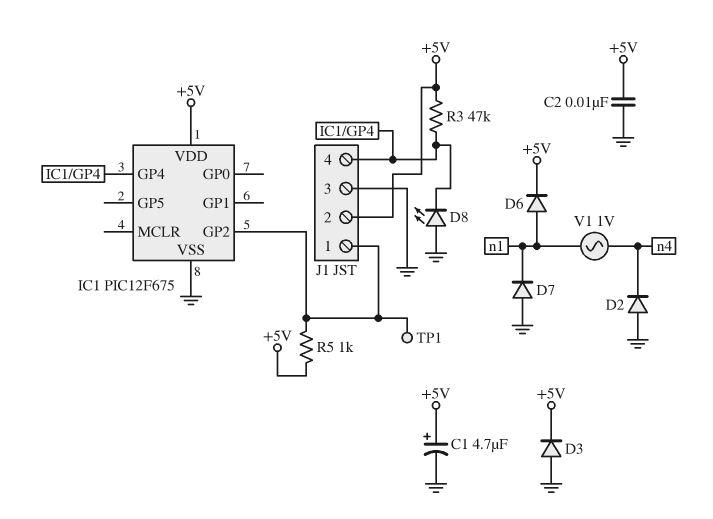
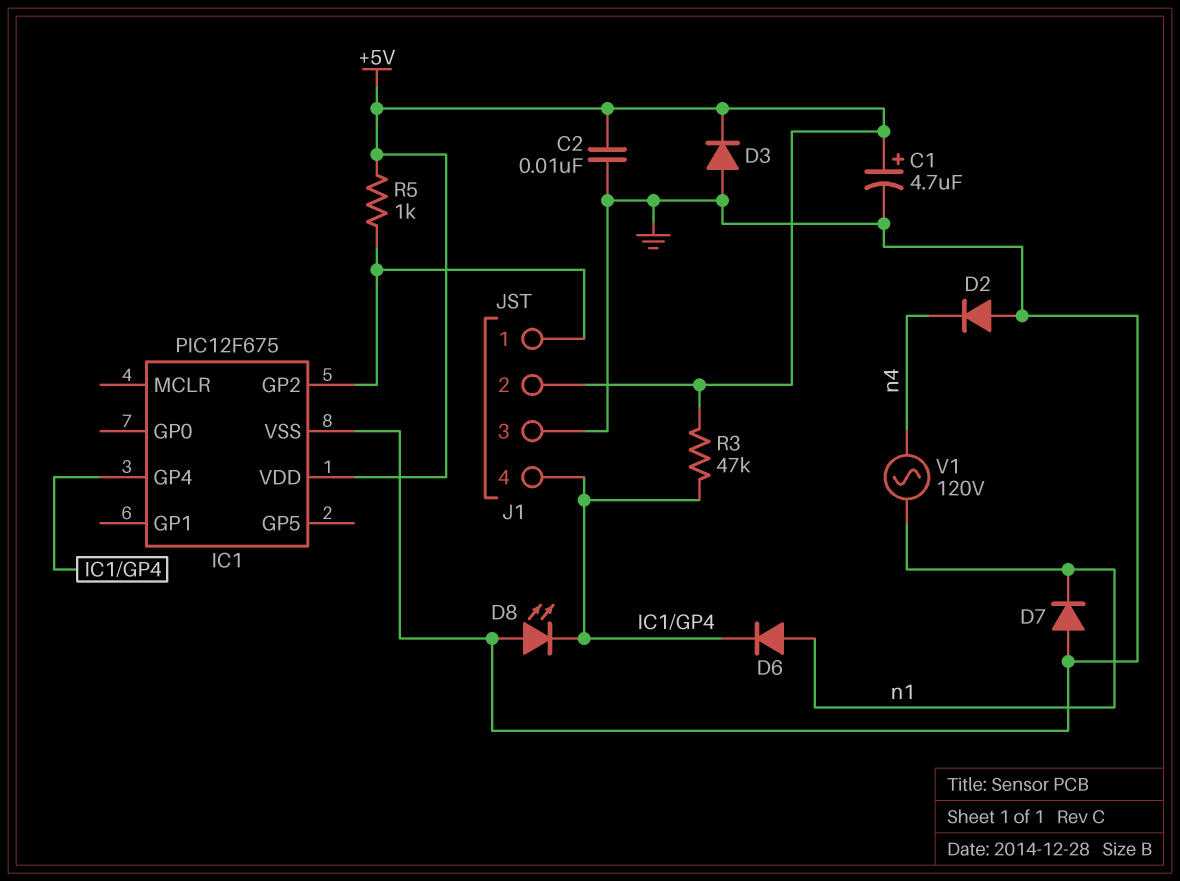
D6: diode (A n1, K +5V) -> diode (A n1, K IC1/GP4)
TP1: test point (IC1/GP2) -> none
V1: AC 1V (n1, n4) -> AC 120V (n1, n4)

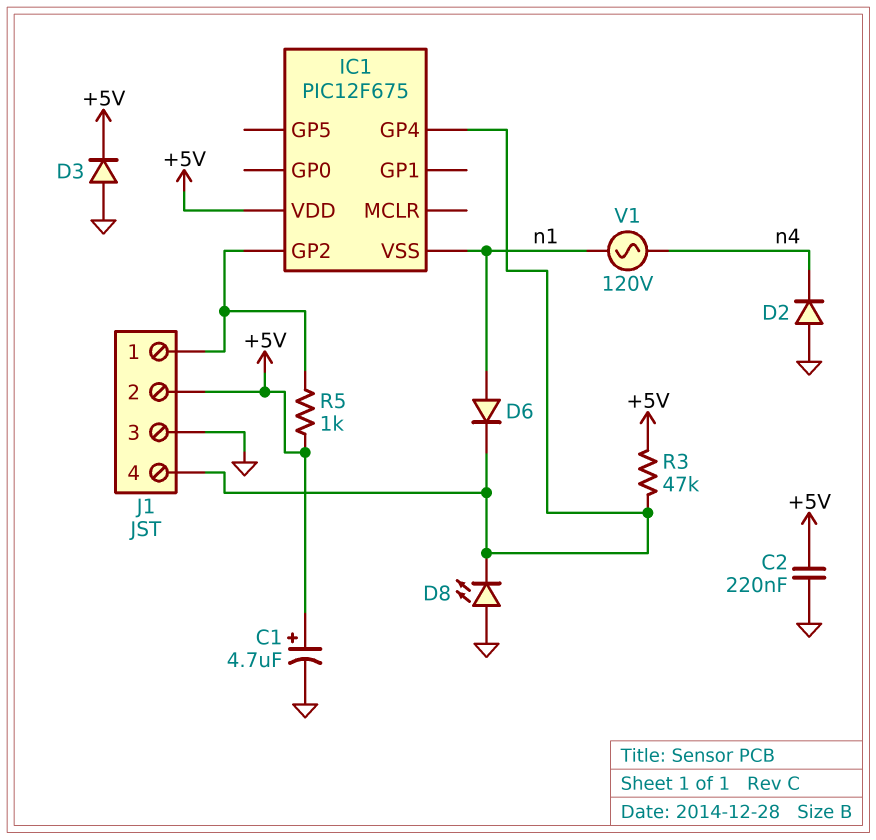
C2: 10nF (+5V, GND) -> 220nF (+5V, GND)
D7: diode (A GND, K n1) -> none
IC1 pin VSS: GND -> n1

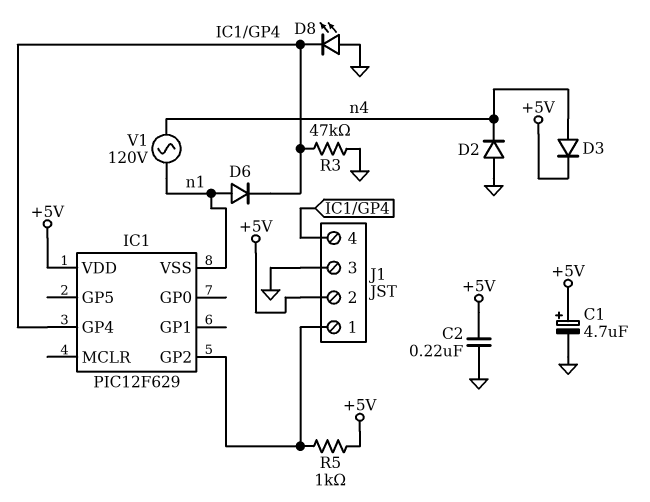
D3: diode (A GND, K +5V) -> diode (A n4, K +5V)
IC1: PIC12F675 -> PIC12F629
R3: 47k (+5V, IC1/GP4) -> 47k (GND, IC1/GP4)

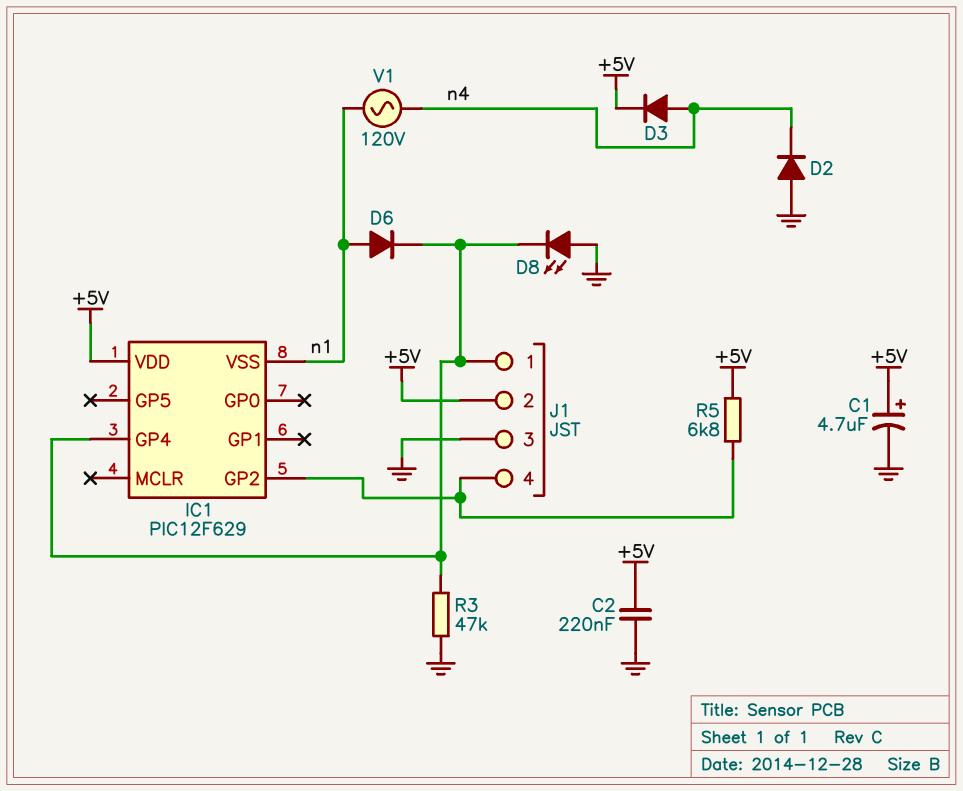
J1 pin 1: IC1/GP2 -> IC1/GP4
J1 pin 4: IC1/GP4 -> IC1/GP2
R5: 1k (+5V, IC1/GP2) -> 6.8k (+5V, IC1/GP2)

